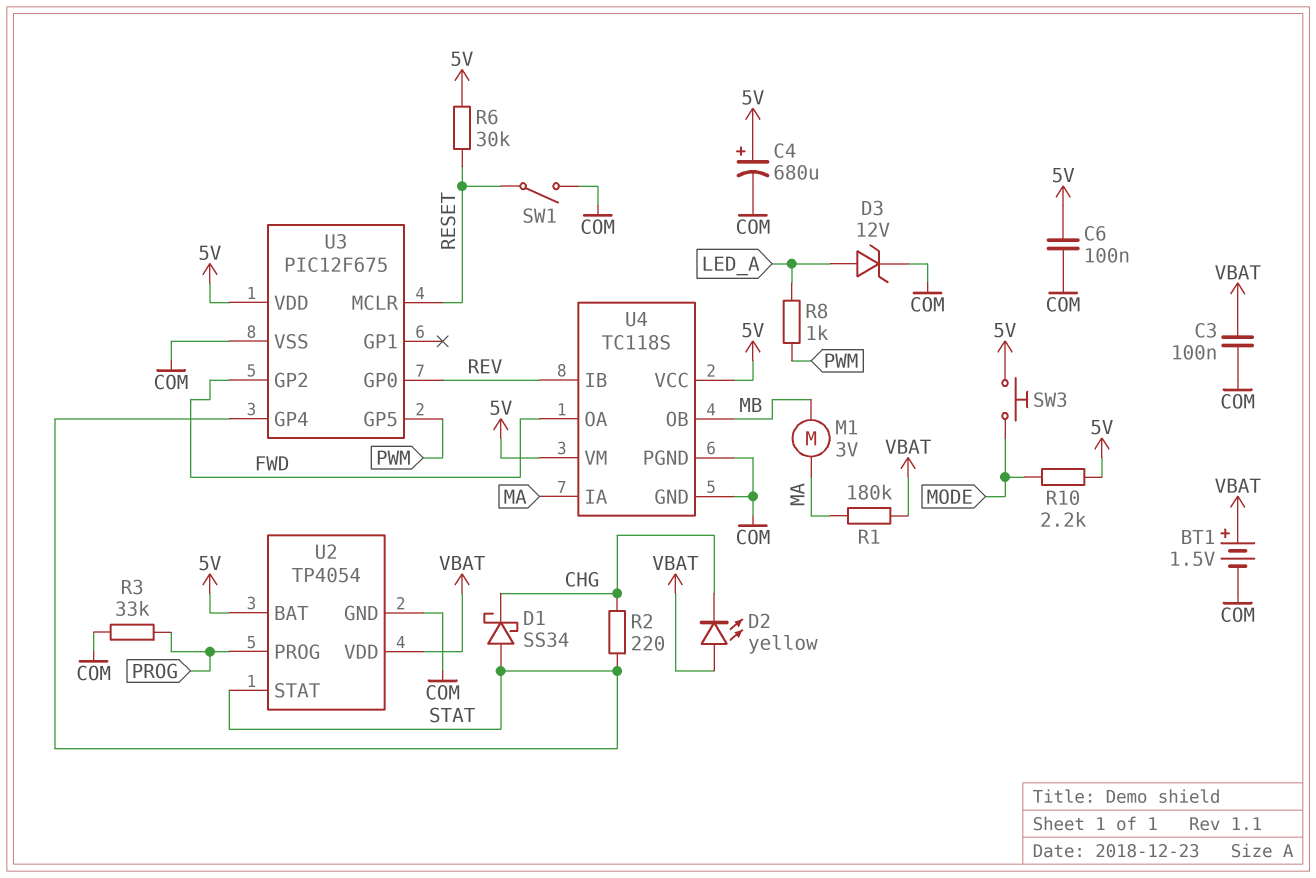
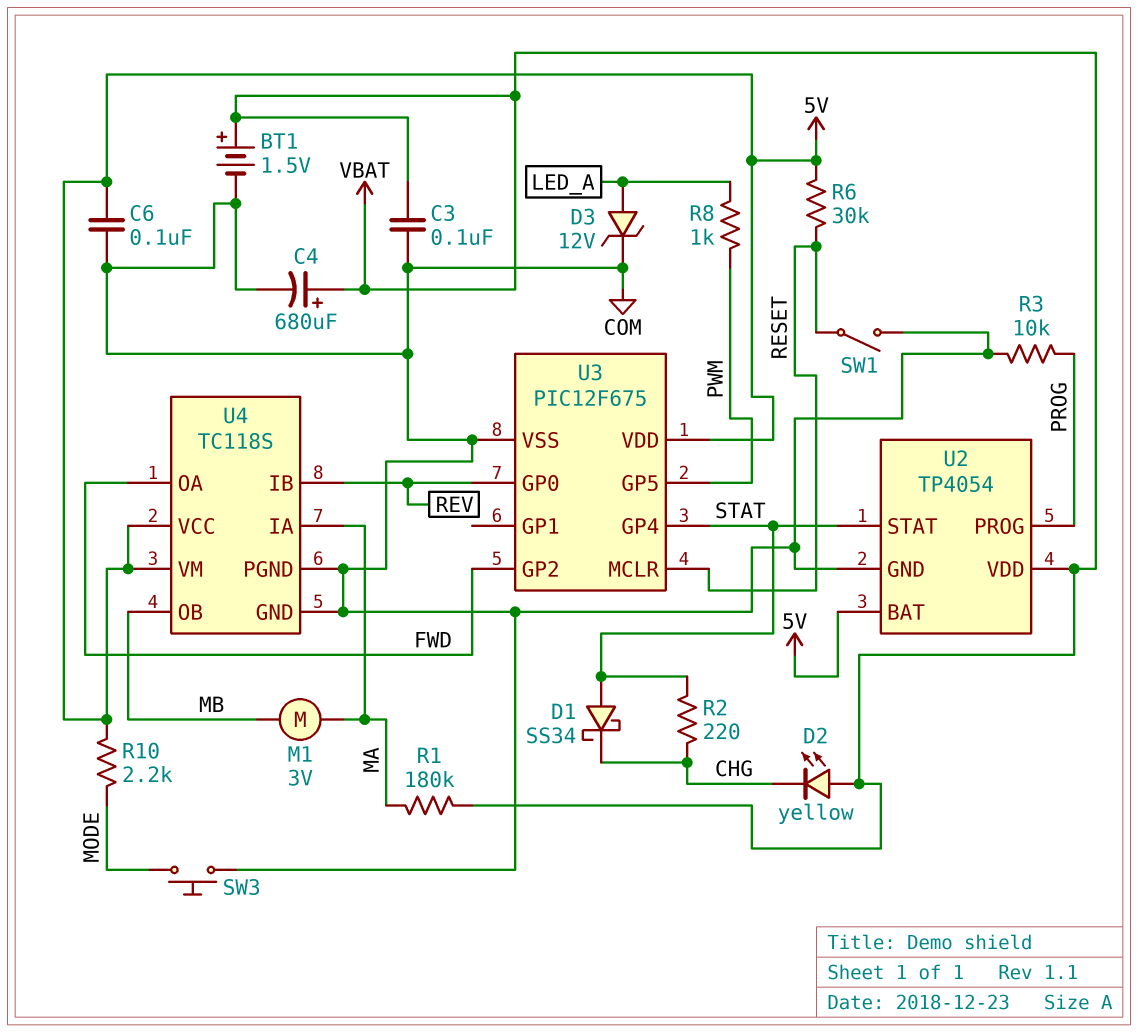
C4: 680uF (plus 5V, minus COM) -> 680uF (plus VBAT, minus COM)
R3: 33k (COM, PROG) -> 10k (COM, PROG)
SW3: button (5V, MODE) -> button (COM, MODE)

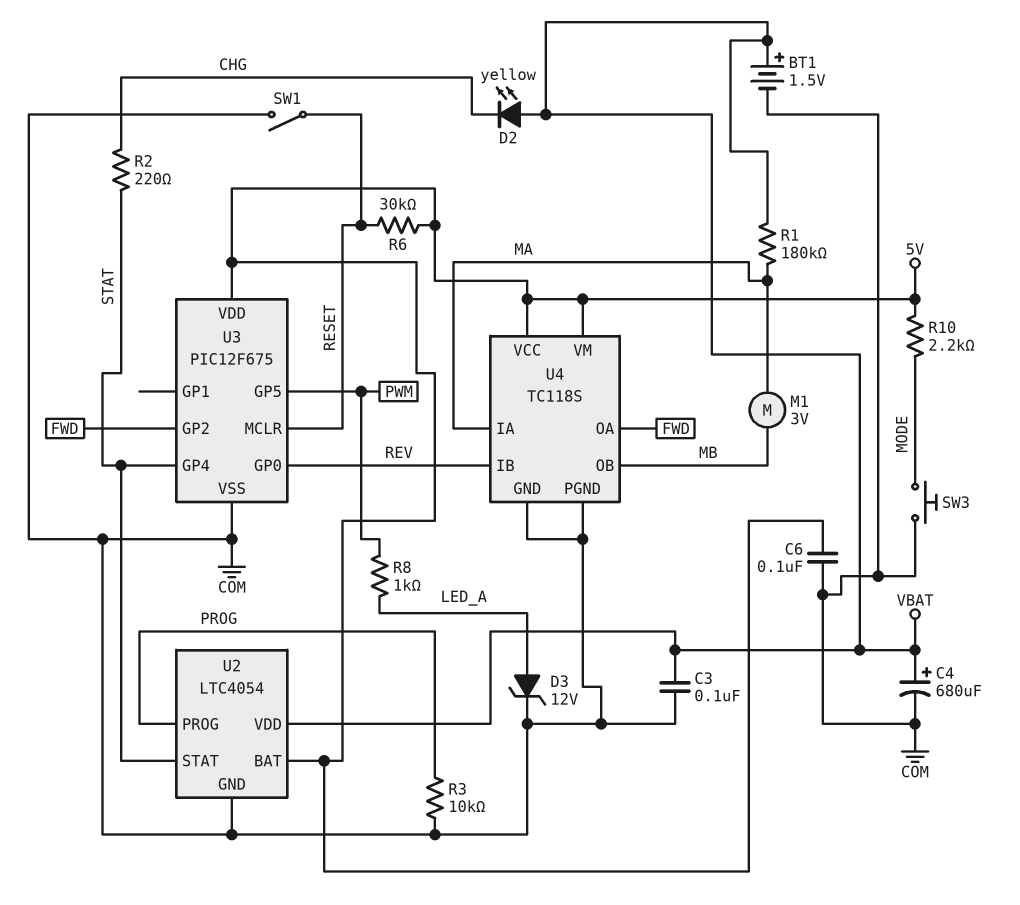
D1: schottky SS34 (A STAT, K CHG) -> none
U2: TP4054 -> LTC4054

